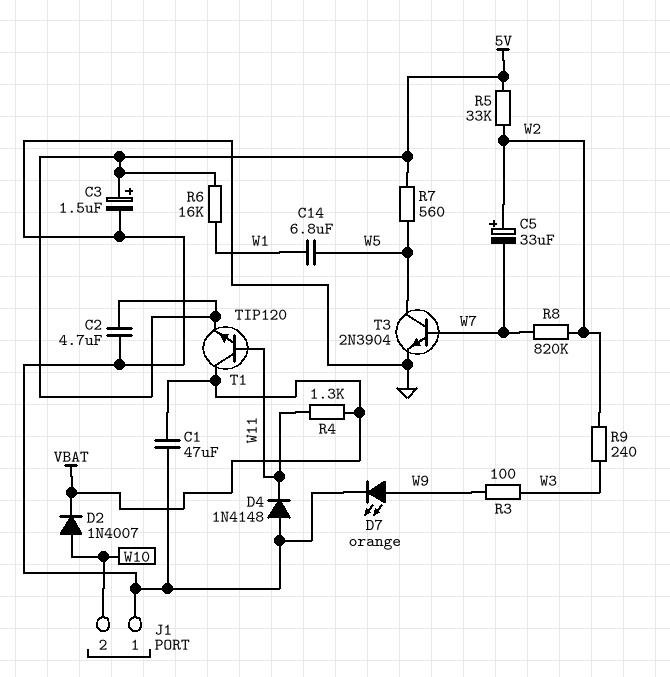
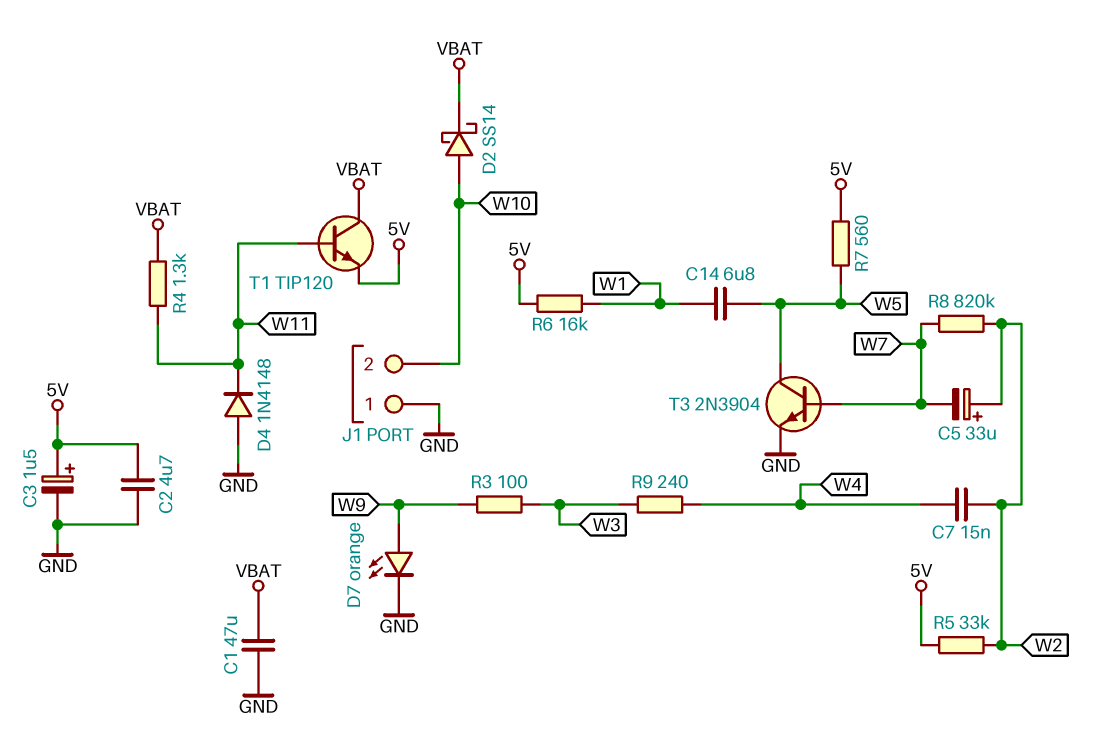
C7: none -> 15nF (W2, W4)
D2: diode 1N4007 (A W10, K VBAT) -> schottky SS14 (A W10, K VBAT)
R9: 240 (W2, W3) -> 240 (W3, W4)

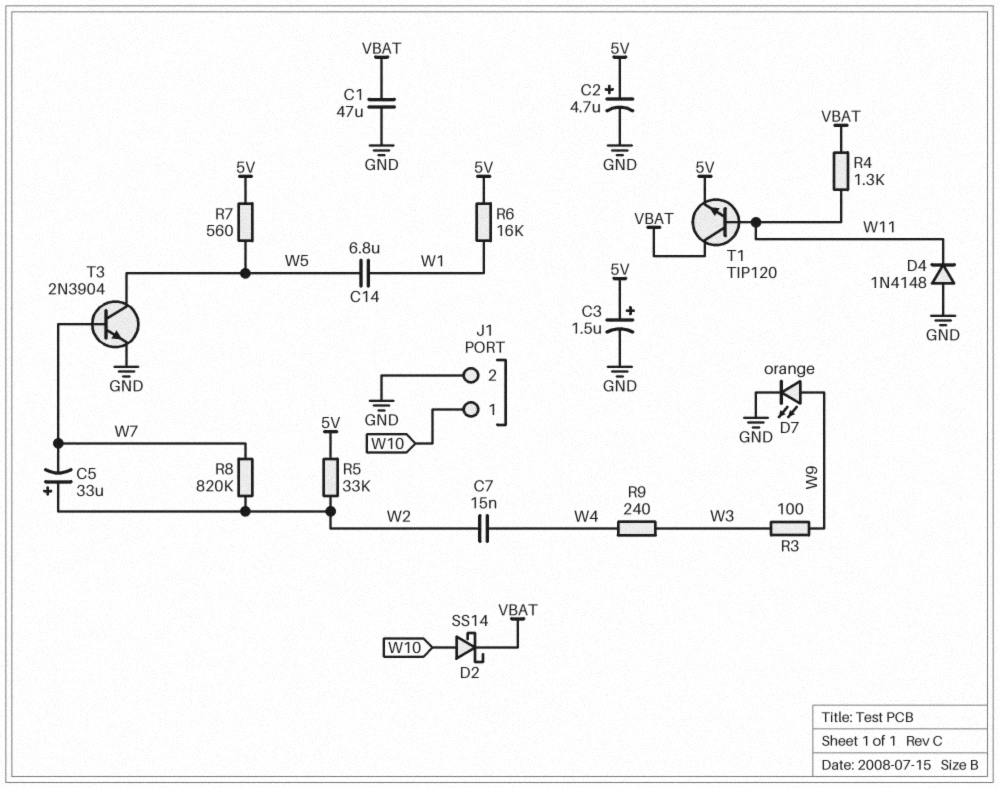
C2: 4.7uF (5V, GND) -> 4.7uF (plus 5V, minus GND)
J1 pin 1: GND -> W10
J1 pin 2: W10 -> GND

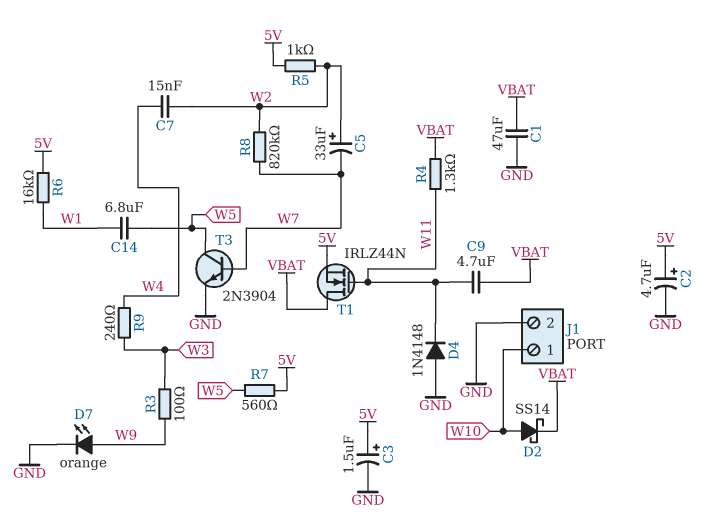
C9: none -> 4.7uF (VBAT, W11)
R5: 33k (5V, W2) -> 1k (5V, W2)
T1: NPN TIP120 (B W11, C VBAT, E 5V) -> NMOS IRLZ44N (G W11, D VBAT, S 5V)

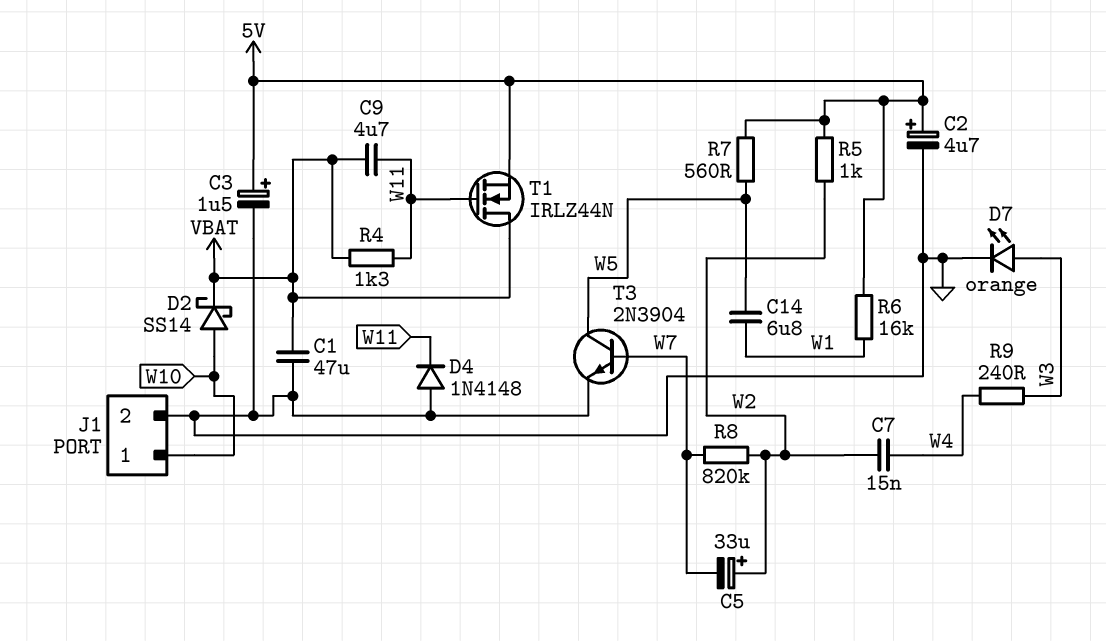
D7: LED orange (A W9, K GND) -> LED orange (A W3, K GND)
R3: 100 (W3, W9) -> none

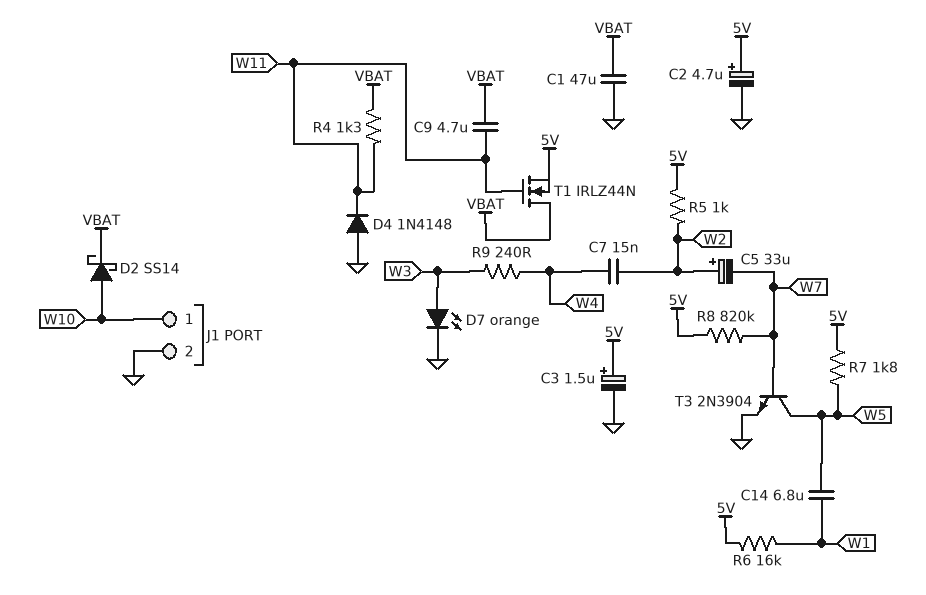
R7: 560 (5V, W5) -> 1.8k (5V, W5)
R8: 820k (W2, W7) -> 820k (5V, W7)

